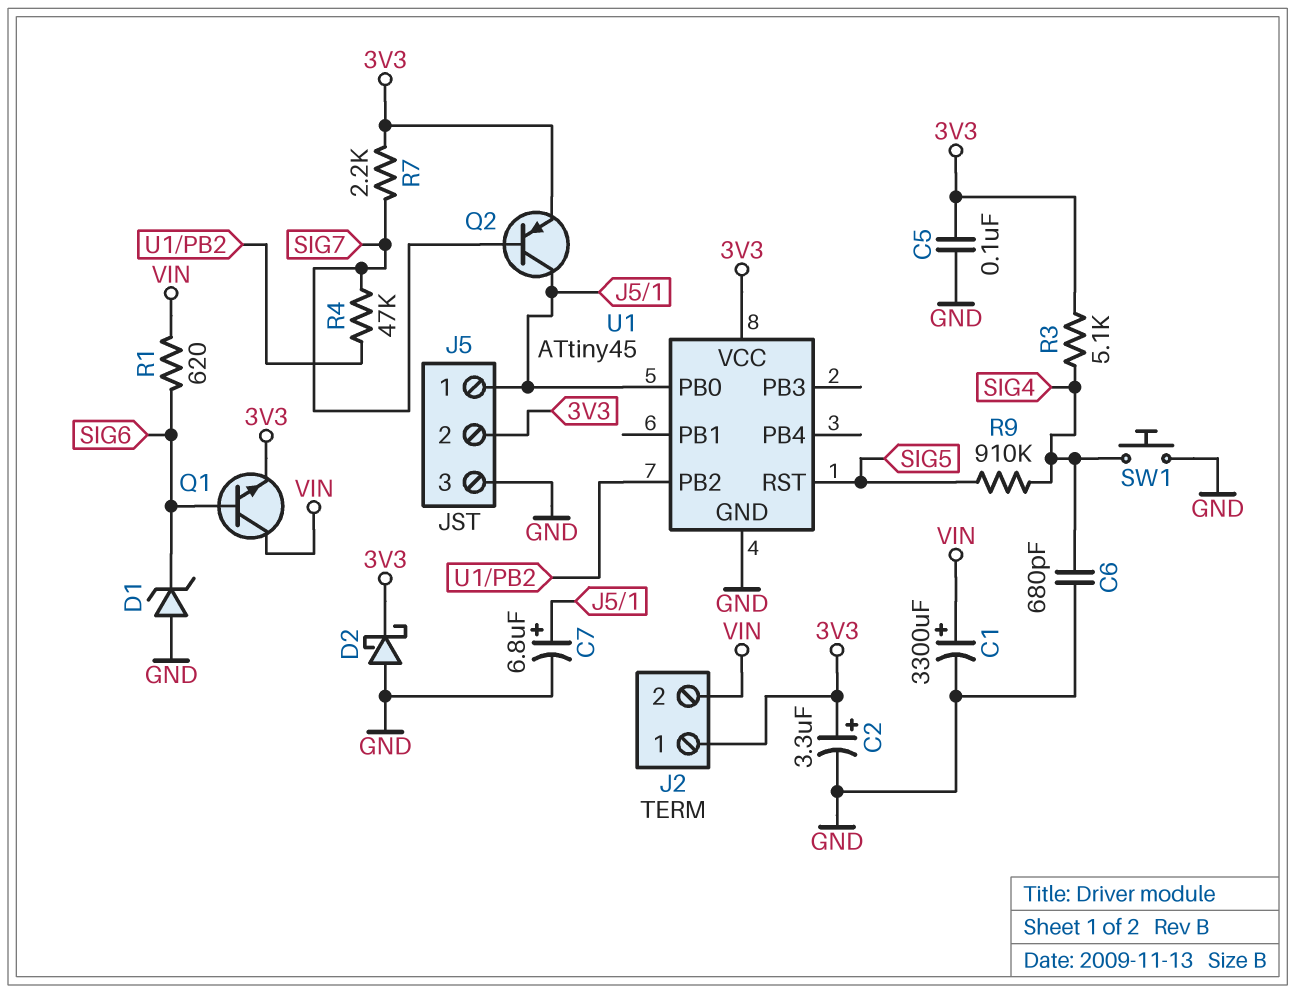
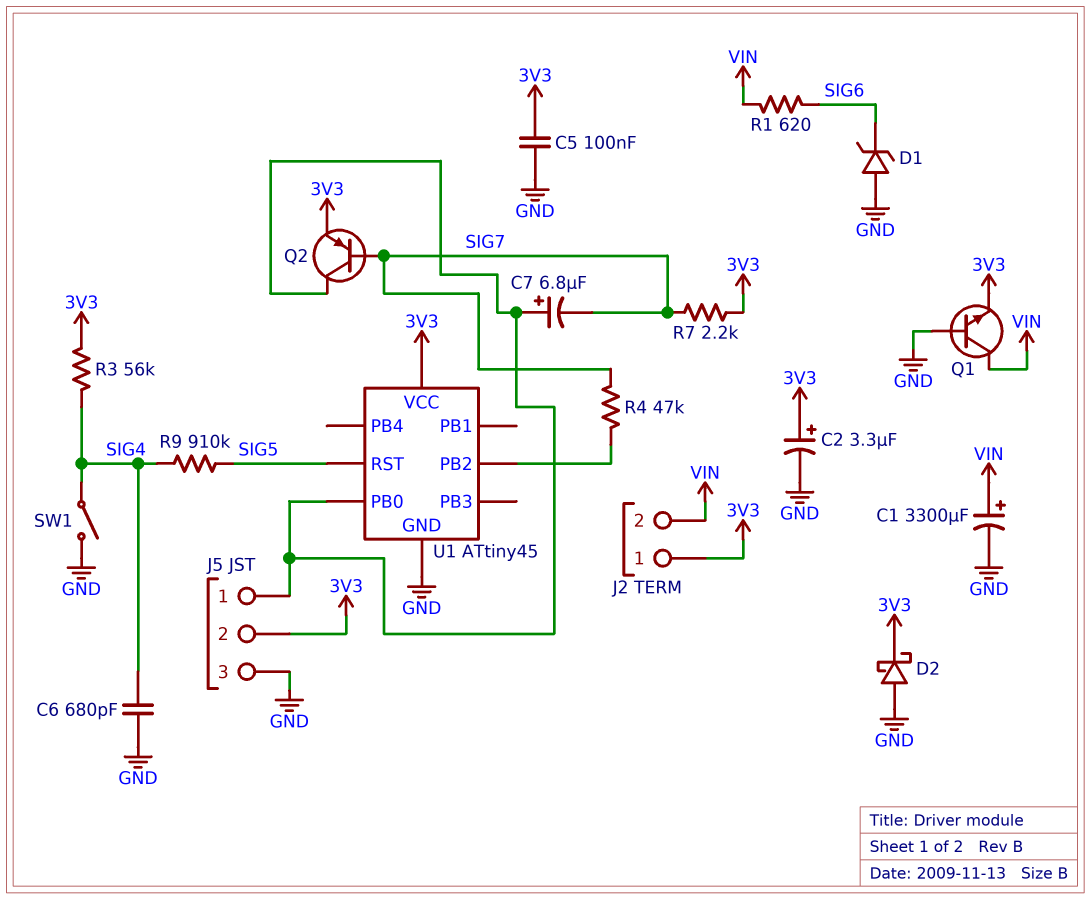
C7: 6.8uF (plus J5/1, minus GND) -> 6.8uF (plus J5/1, minus SIG7)
Q1: NPN (B SIG6, C VIN, E 3V3) -> NPN (B GND, C VIN, E 3V3)
R3: 5.1k (3V3, SIG4) -> 56k (3V3, SIG4)
SW1: button (GND, SIG4) -> switch (GND, SIG4)

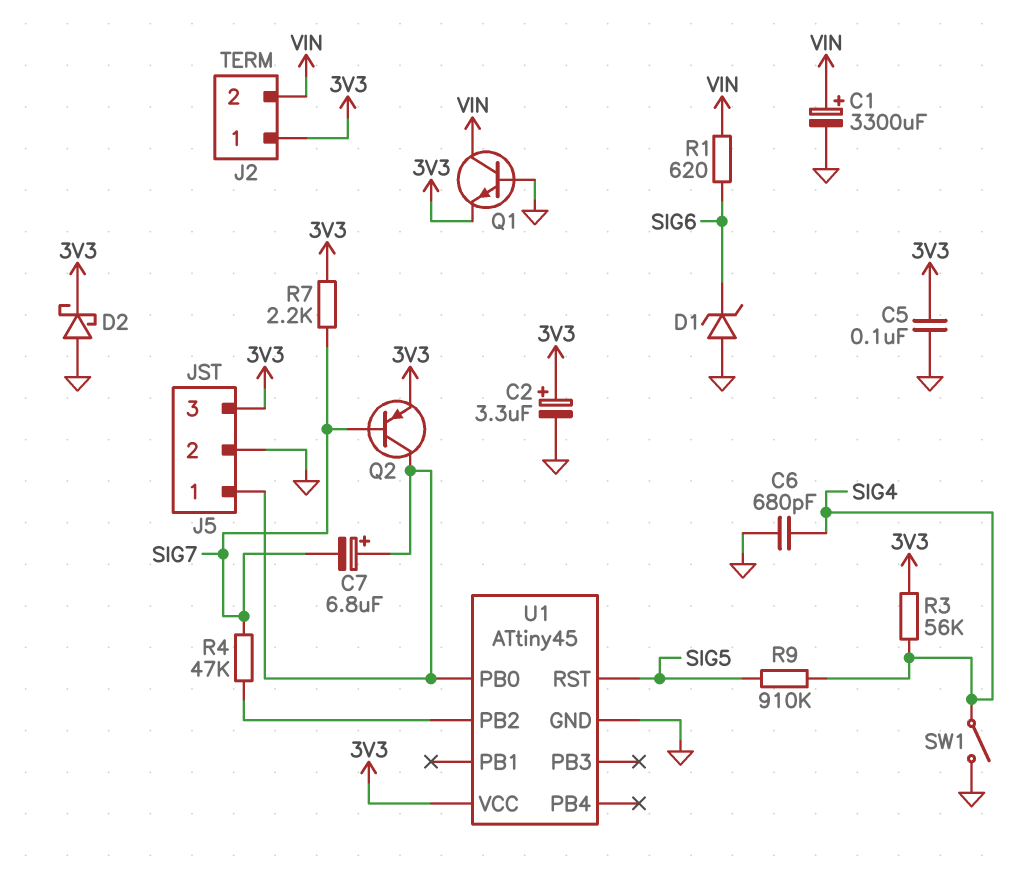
J5 pin 2: 3V3 -> GND
J5 pin 3: GND -> 3V3

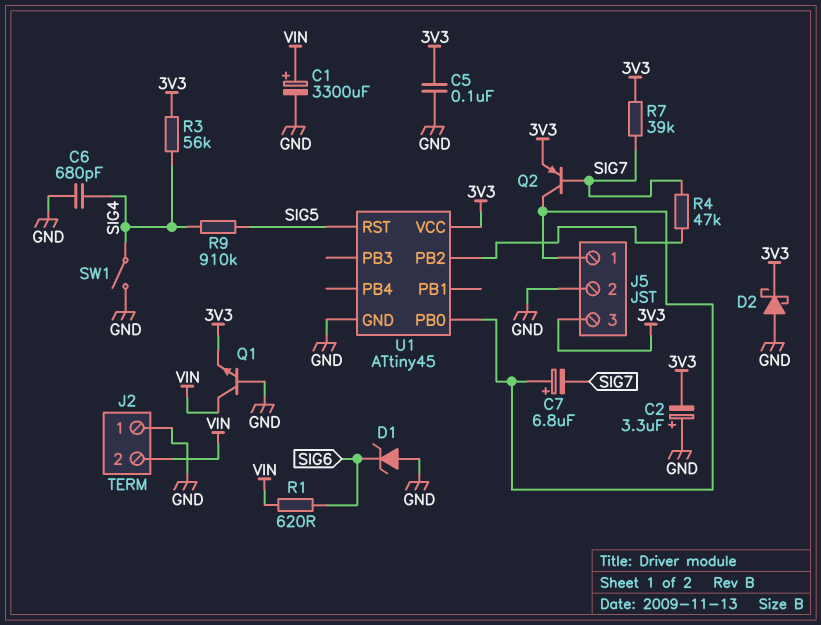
C2: 3.3uF (plus 3V3, minus GND) -> 3.3uF (plus GND, minus 3V3)
J2 pin 1: 3V3 -> GND
R7: 2.2k (3V3, SIG7) -> 39k (3V3, SIG7)

